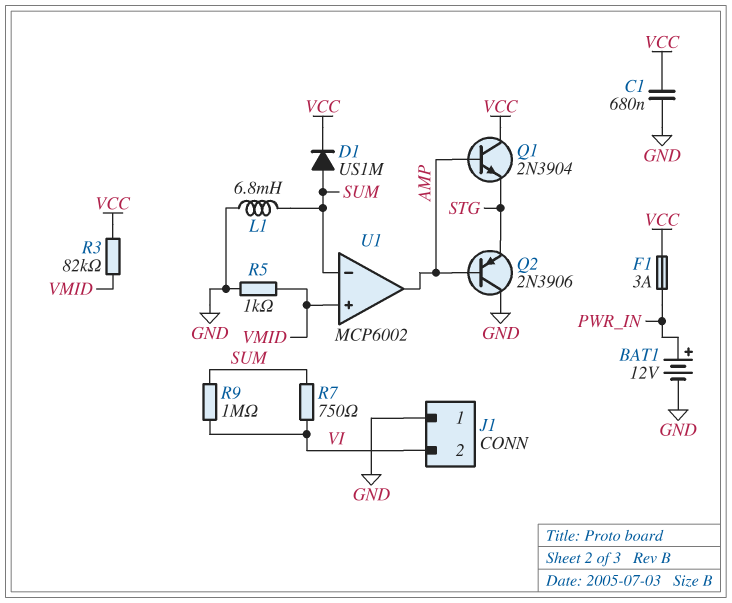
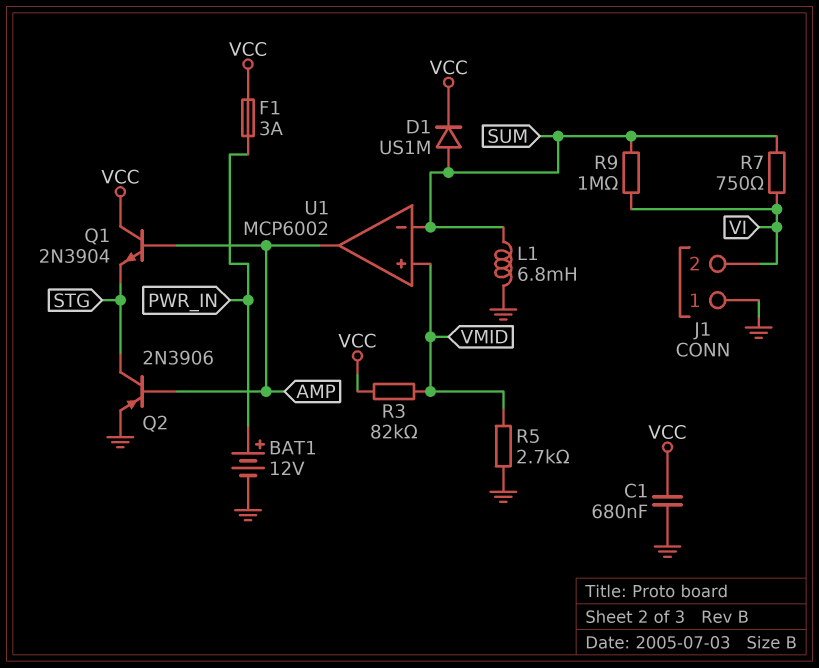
Q2: PNP 2N3906 (B AMP, C GND, E STG) -> PNP 2N3906 (B AMP, C STG, E GND)
R5: 1k (GND, VMID) -> 2.7k (GND, VMID)

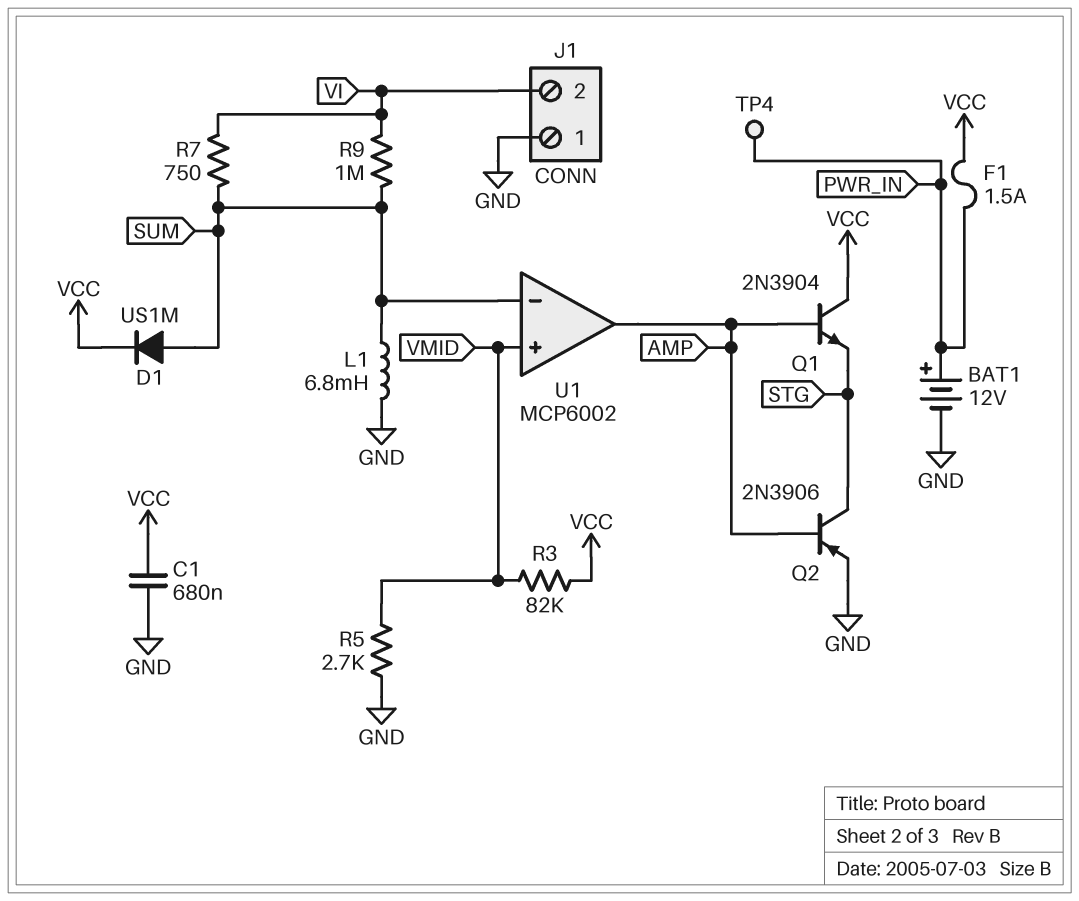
F1: 3A (PWR_IN, VCC) -> 1.5A (PWR_IN, VCC)
TP4: none -> test point (PWR_IN)

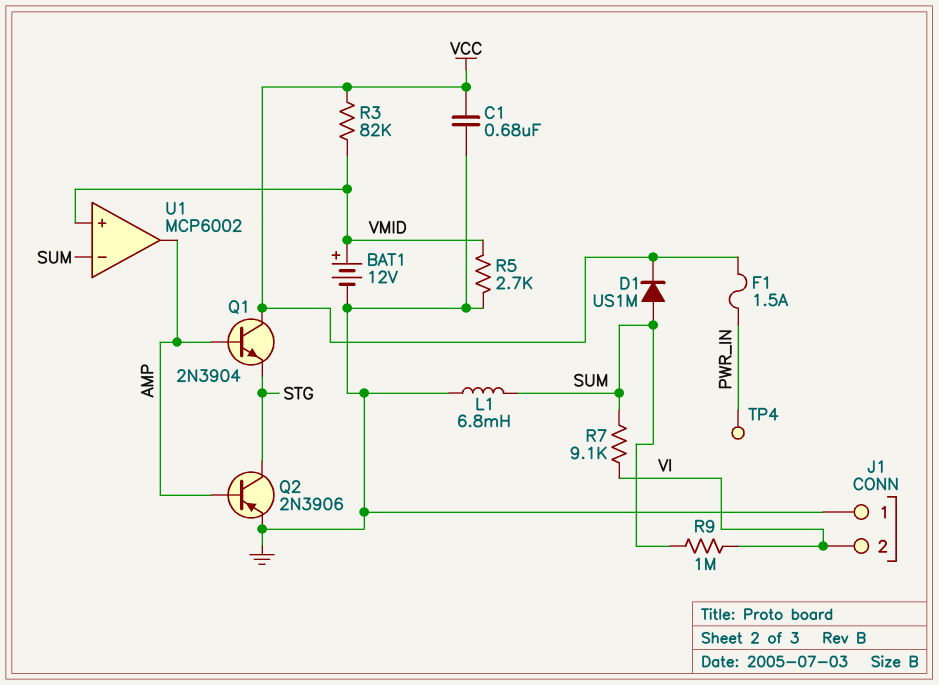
BAT1: 12V (plus PWR_IN, minus GND) -> 12V (plus VMID, minus GND)
R7: 750 (SUM, VI) -> 9.1k (SUM, VI)

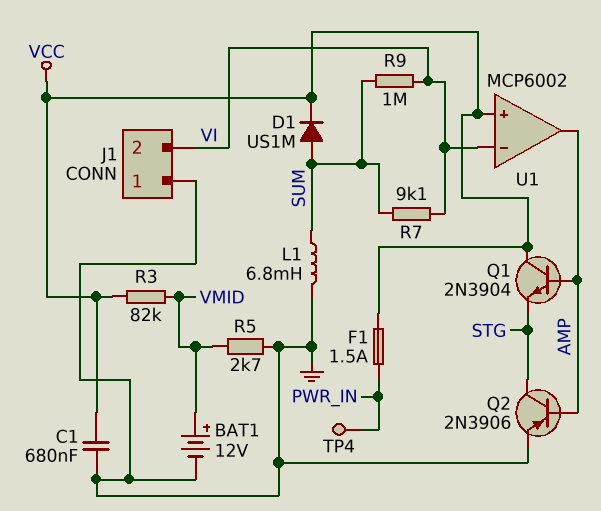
U1 pin in+: VMID -> VCC
U1 pin in-: SUM -> VI

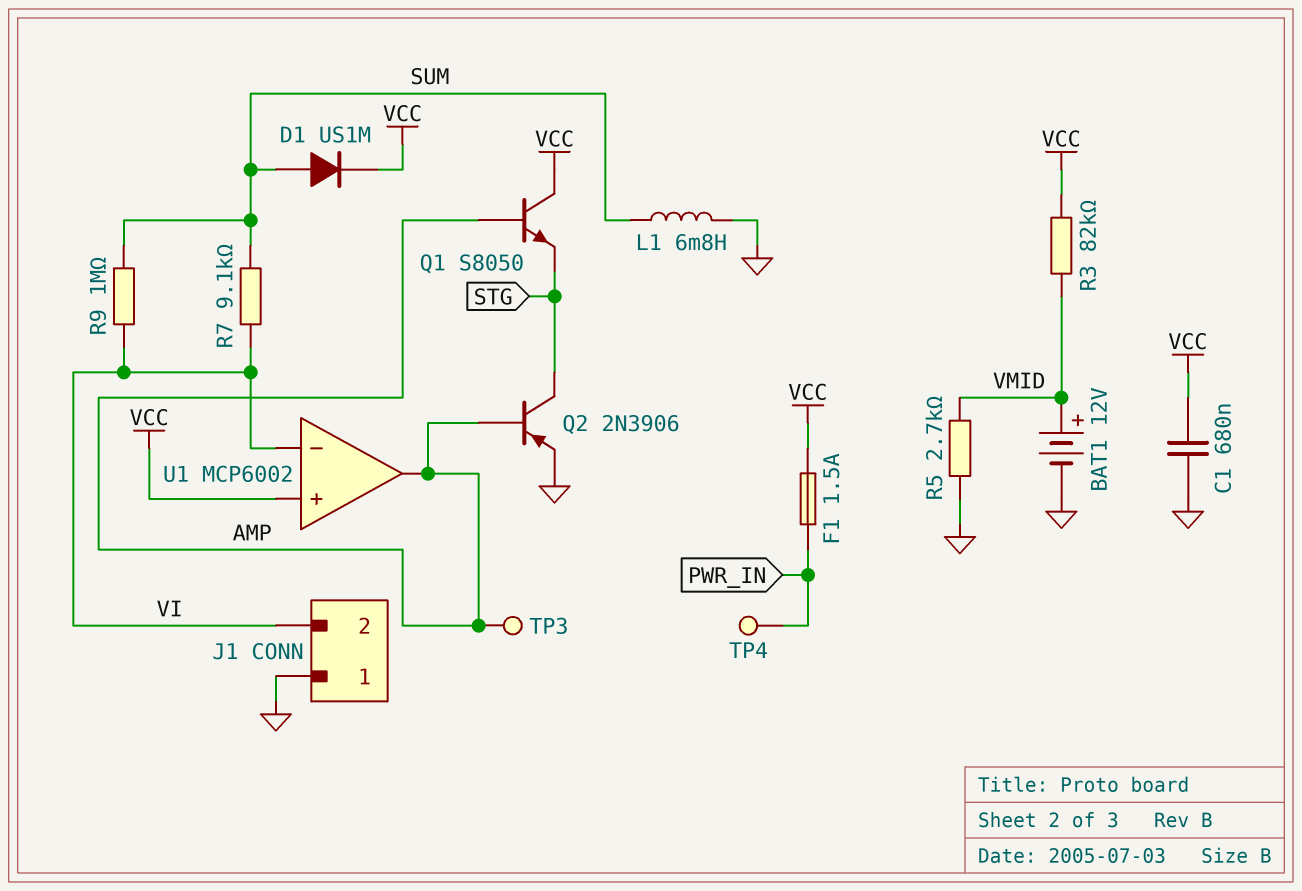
Q1: NPN 2N3904 (B AMP, C VCC, E STG) -> NPN S8050 (B AMP, C VCC, E STG)
TP3: none -> test point (AMP)

